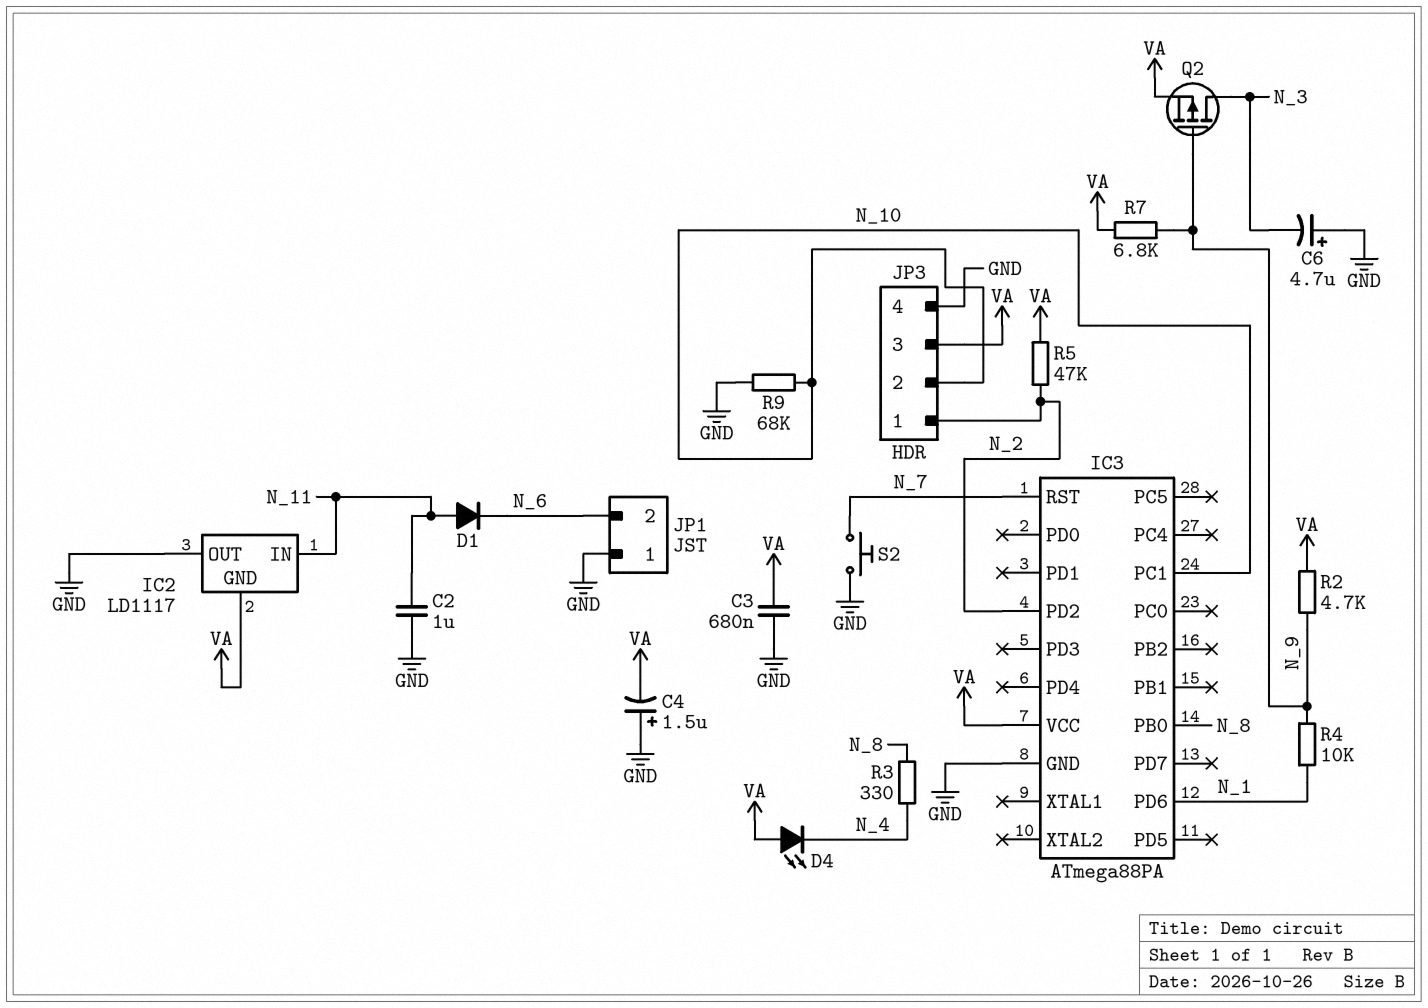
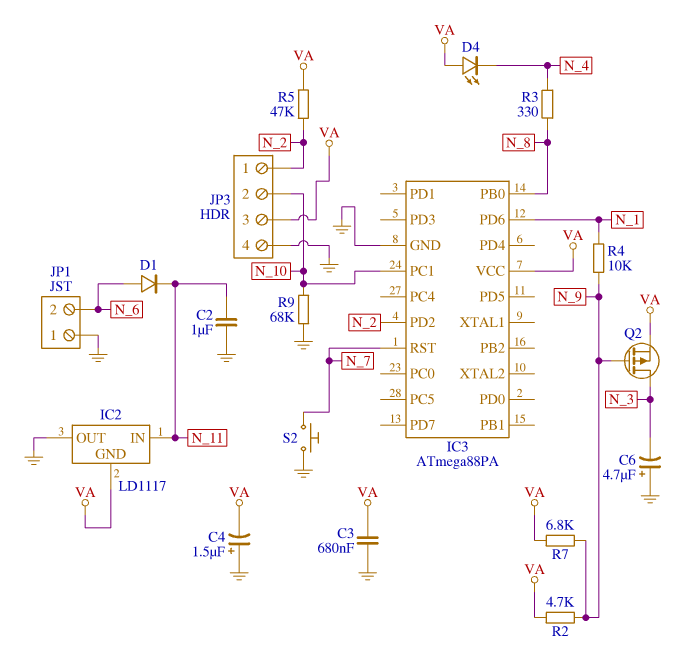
D1: diode (A N_11, K N_6) -> diode (A N_6, K N_11)

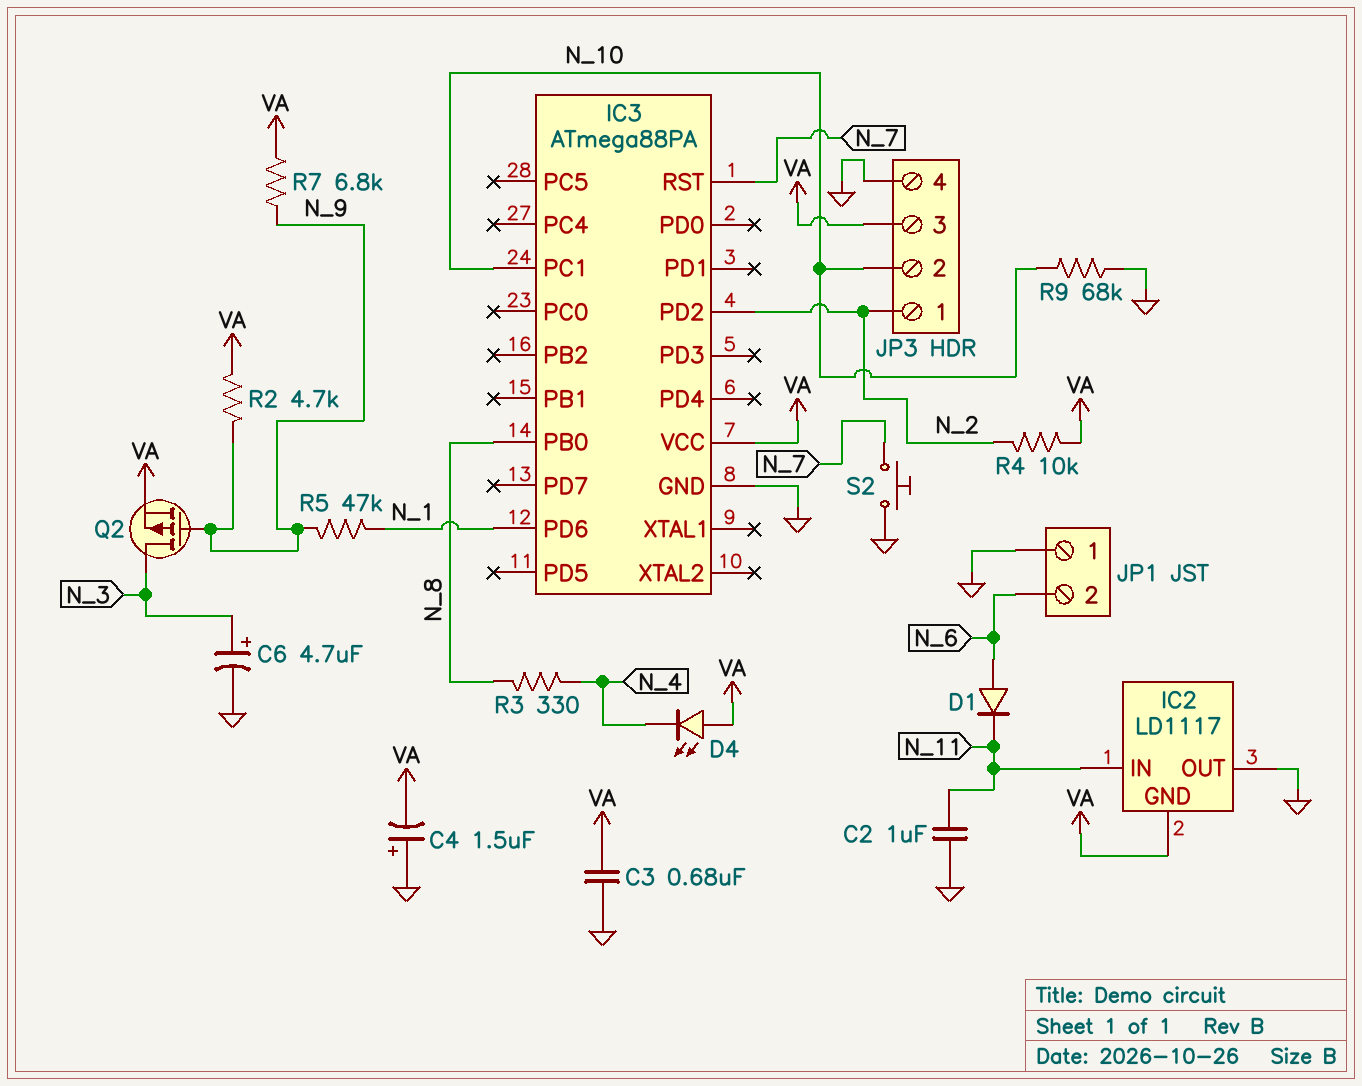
C6: 4.7uF (plus GND, minus N_3) -> 4.7uF (plus N_3, minus GND)
R4: 10k (N_1, N_9) -> 10k (N_2, VA)
R5: 47k (N_2, VA) -> 47k (N_1, N_9)

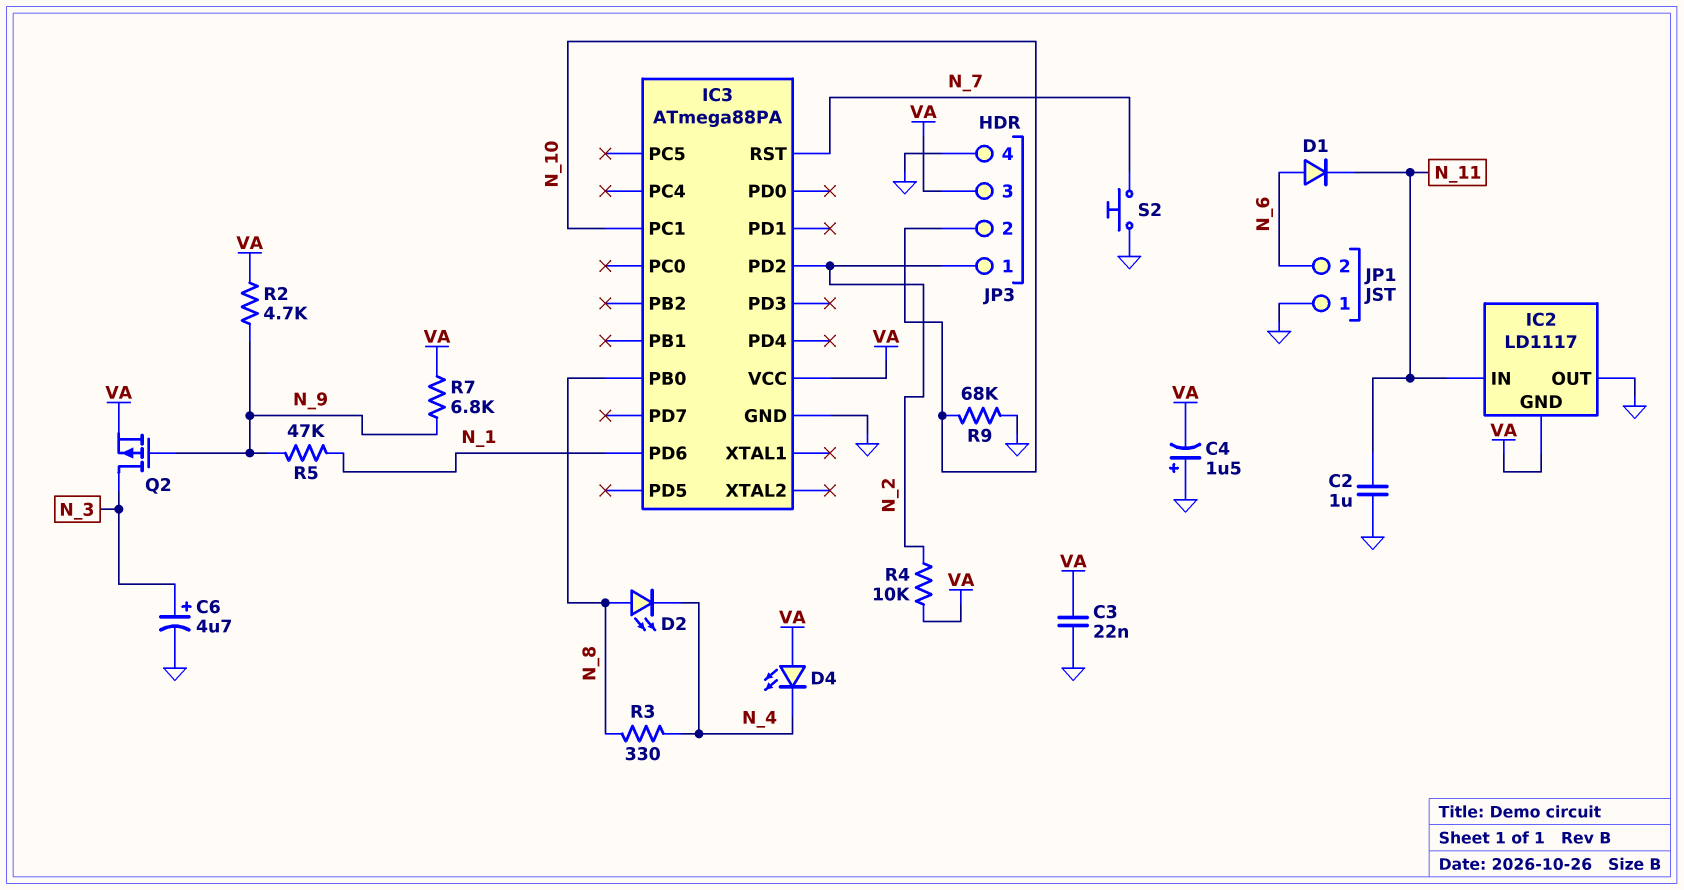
C3: 680nF (GND, VA) -> 22nF (GND, VA)
D2: none -> LED (A N_8, K N_4)

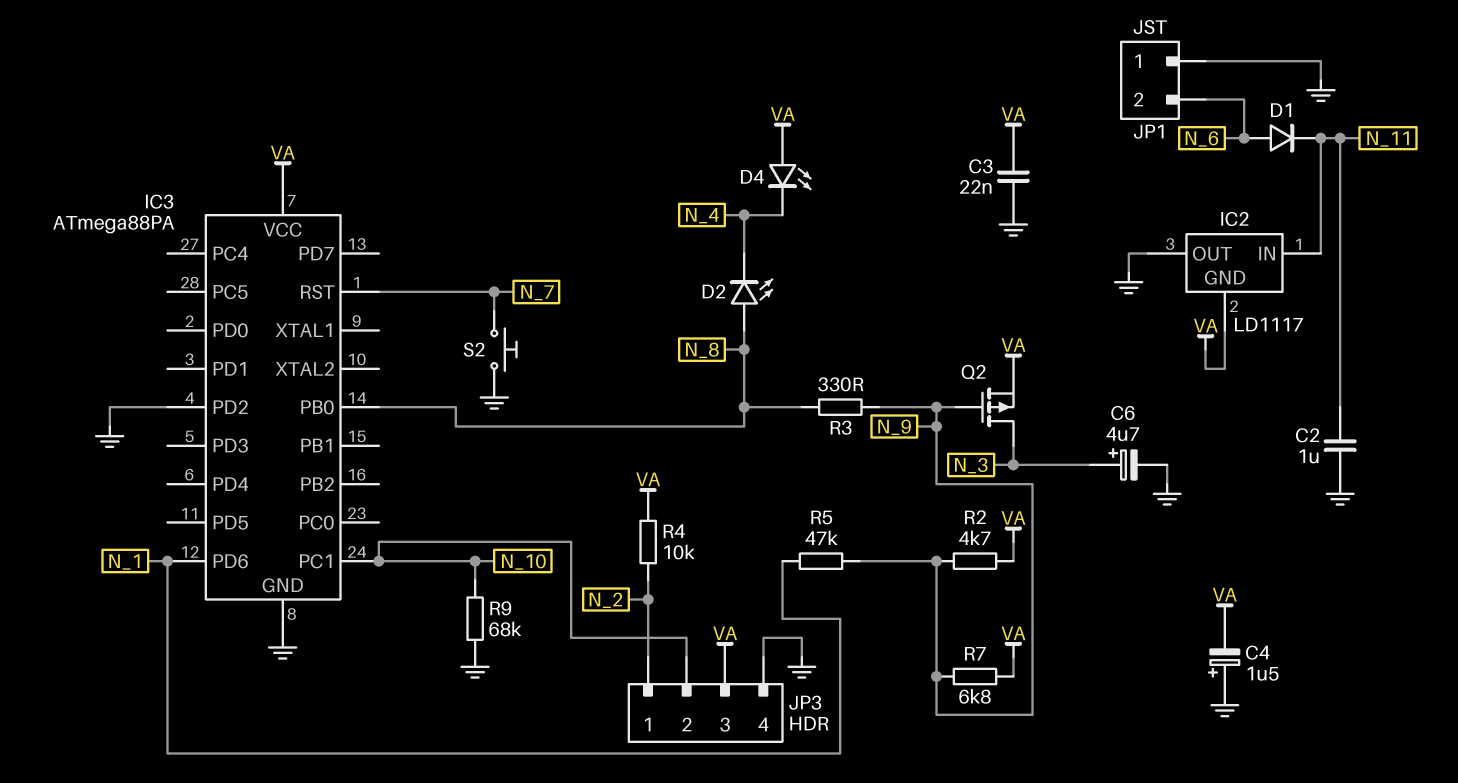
IC3 pin PD2: N_2 -> GND
R3: 330 (N_4, N_8) -> 330 (N_8, N_9)

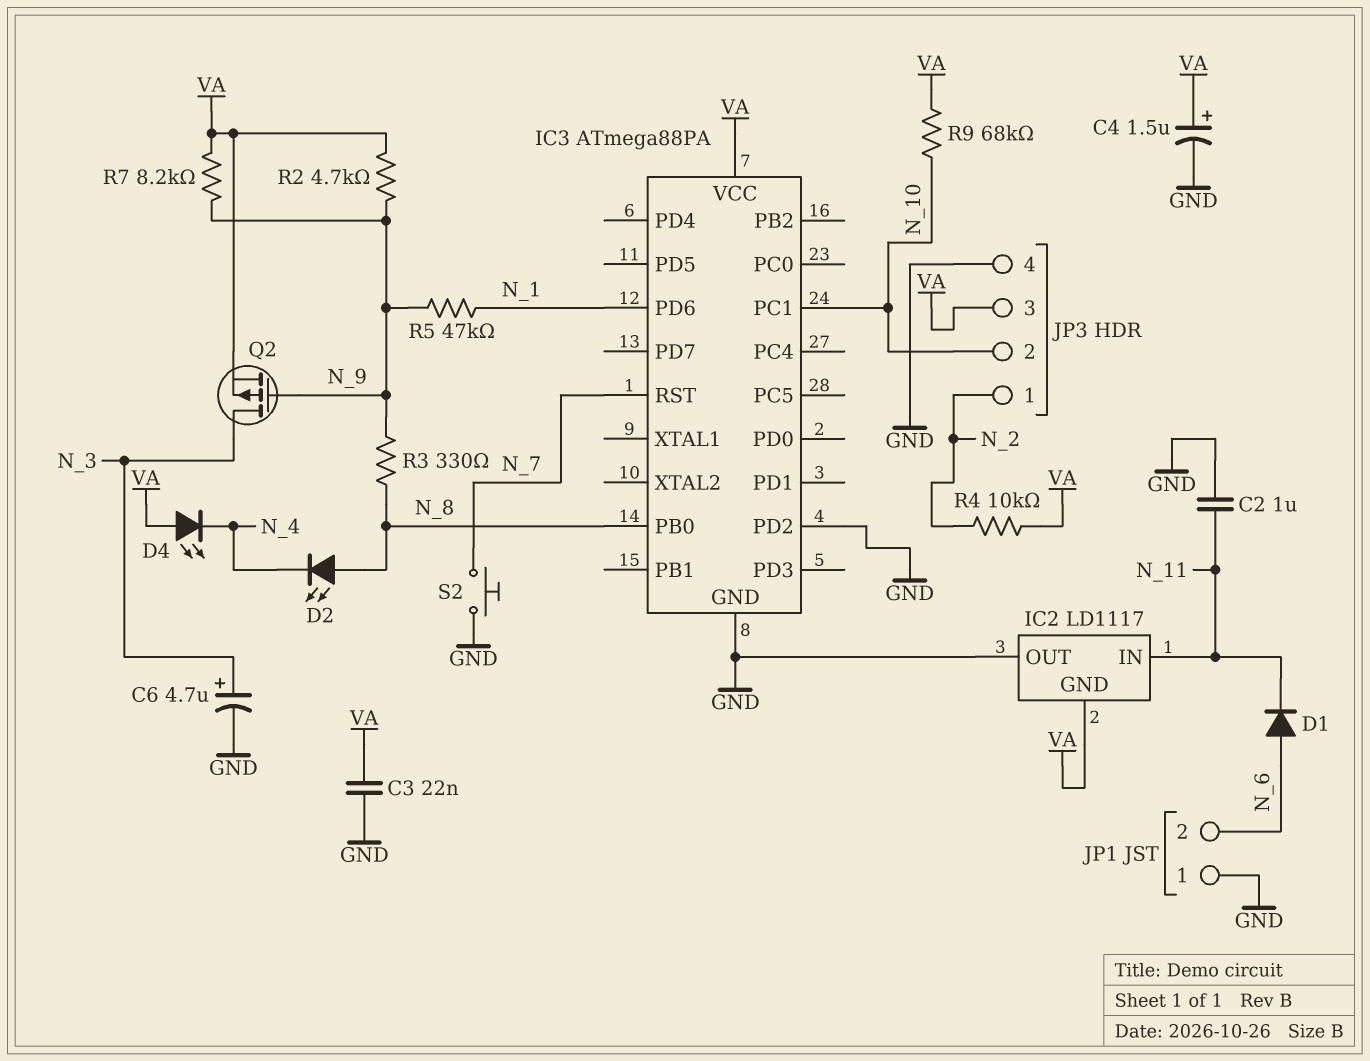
C4: 1.5uF (plus GND, minus VA) -> 1.5uF (plus VA, minus GND)
R7: 6.8k (N_9, VA) -> 8.2k (N_9, VA)
R9: 68k (GND, N_10) -> 68k (N_10, VA)

